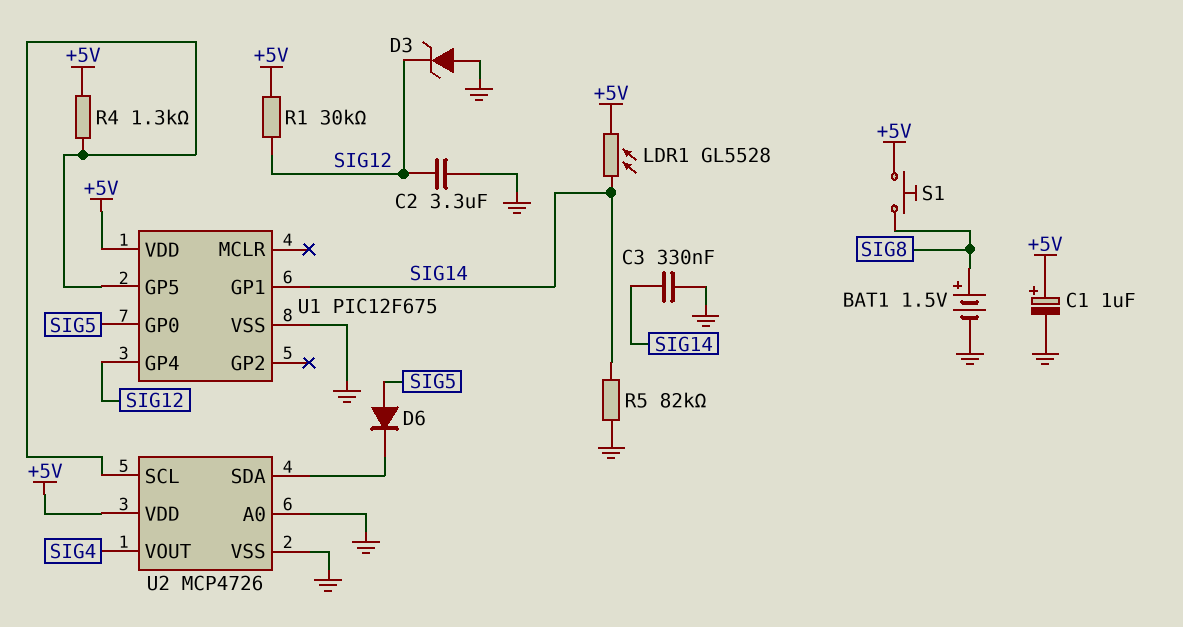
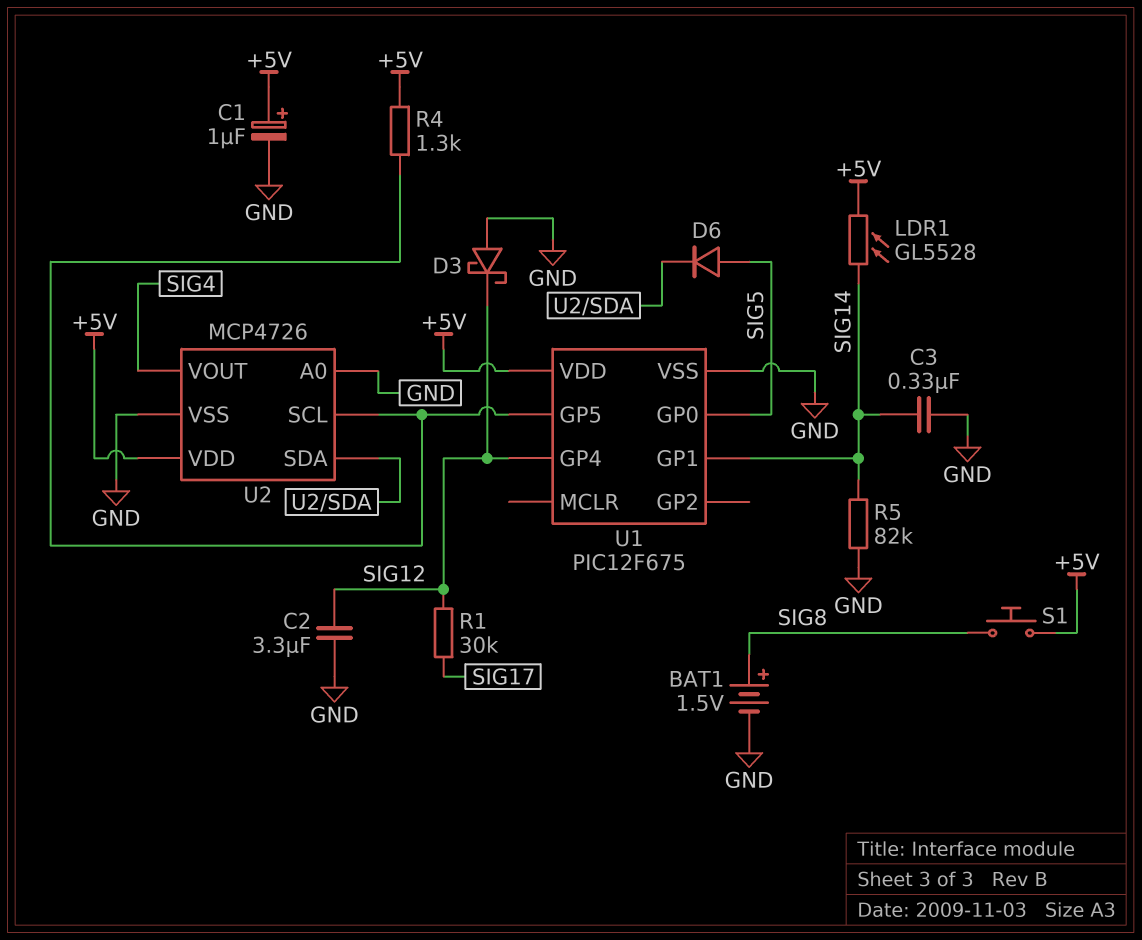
D3: zener (A GND, K SIG12) -> schottky (A GND, K SIG12)
R1: 30k (+5V, SIG12) -> 30k (SIG12, SIG17)

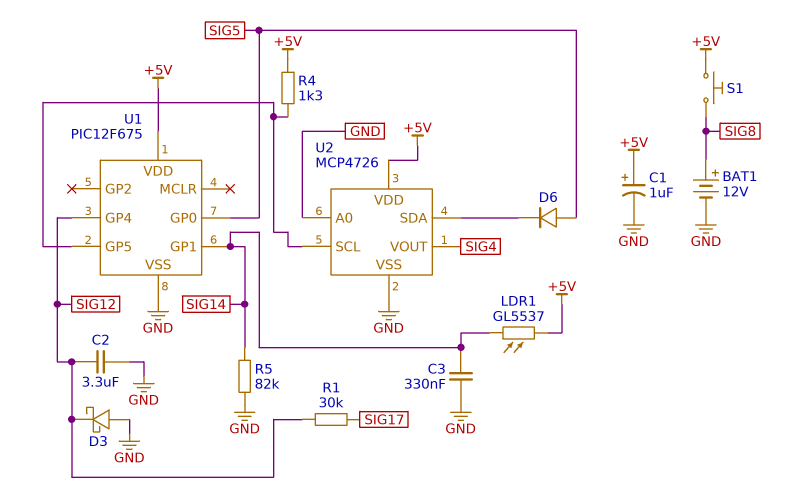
BAT1: 1.5V (plus SIG8, minus GND) -> 12V (plus SIG8, minus GND)
LDR1: GL5528 (+5V, SIG14) -> GL5537 (+5V, SIG14)

